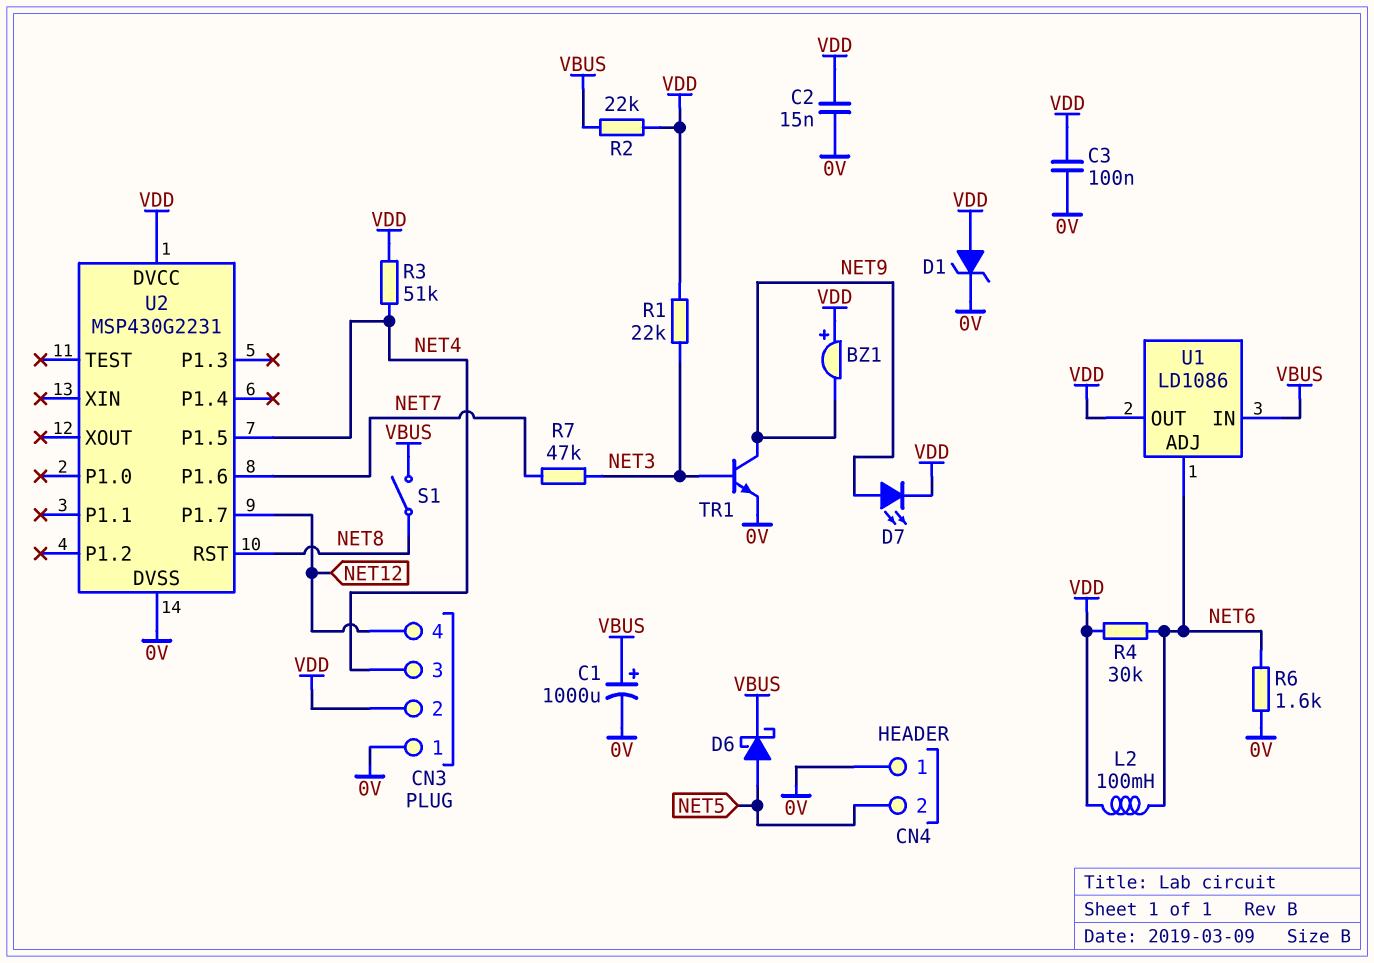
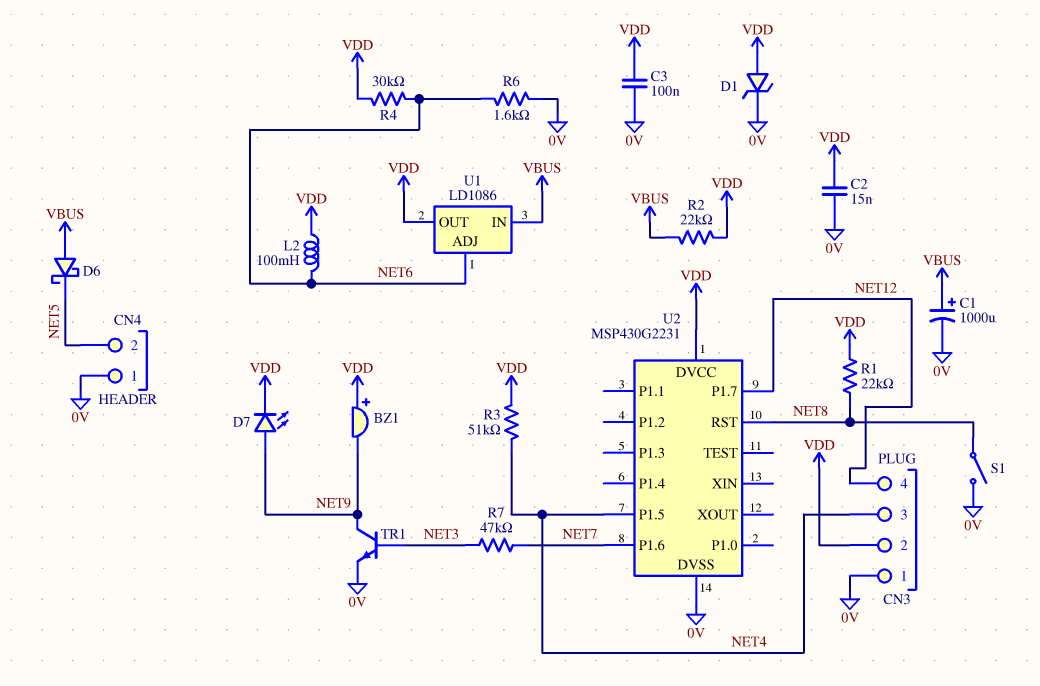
D6: schottky (A NET5, K VBUS) -> schottky (A VBUS, K NET5)
R1: 22k (NET3, VDD) -> 22k (NET8, VDD)
S1: switch (NET8, VBUS) -> switch (0V, NET8)

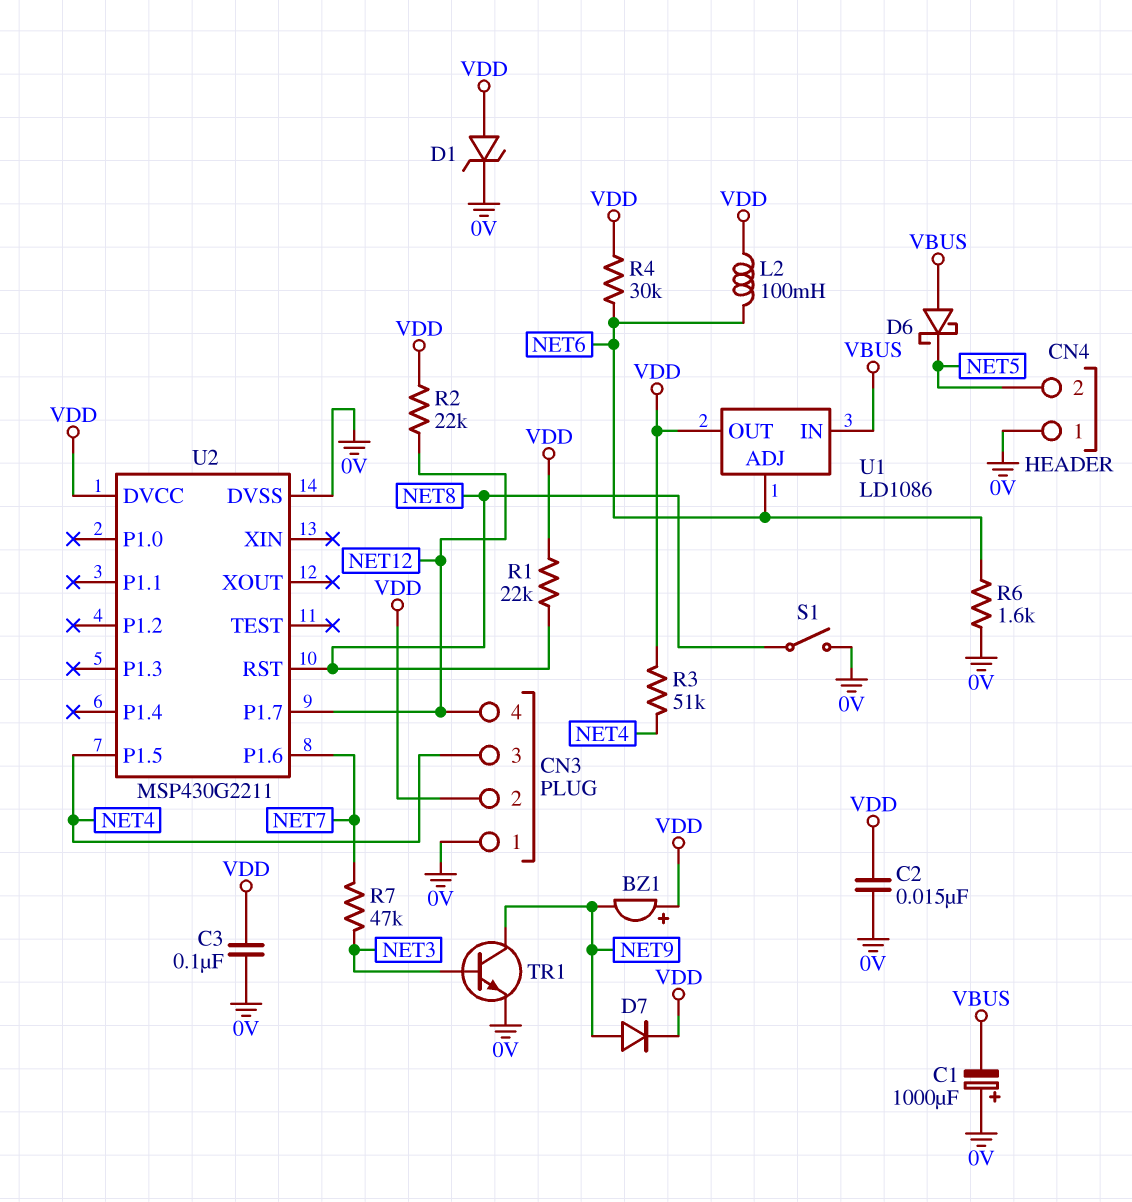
C1: 1000uF (plus VBUS, minus 0V) -> 1000uF (plus 0V, minus VBUS)
D7: LED (A NET9, K VDD) -> diode (A NET9, K VDD)
R2: 22k (VBUS, VDD) -> 22k (NET12, VDD)
U2: MSP430G2231 -> MSP430G2211

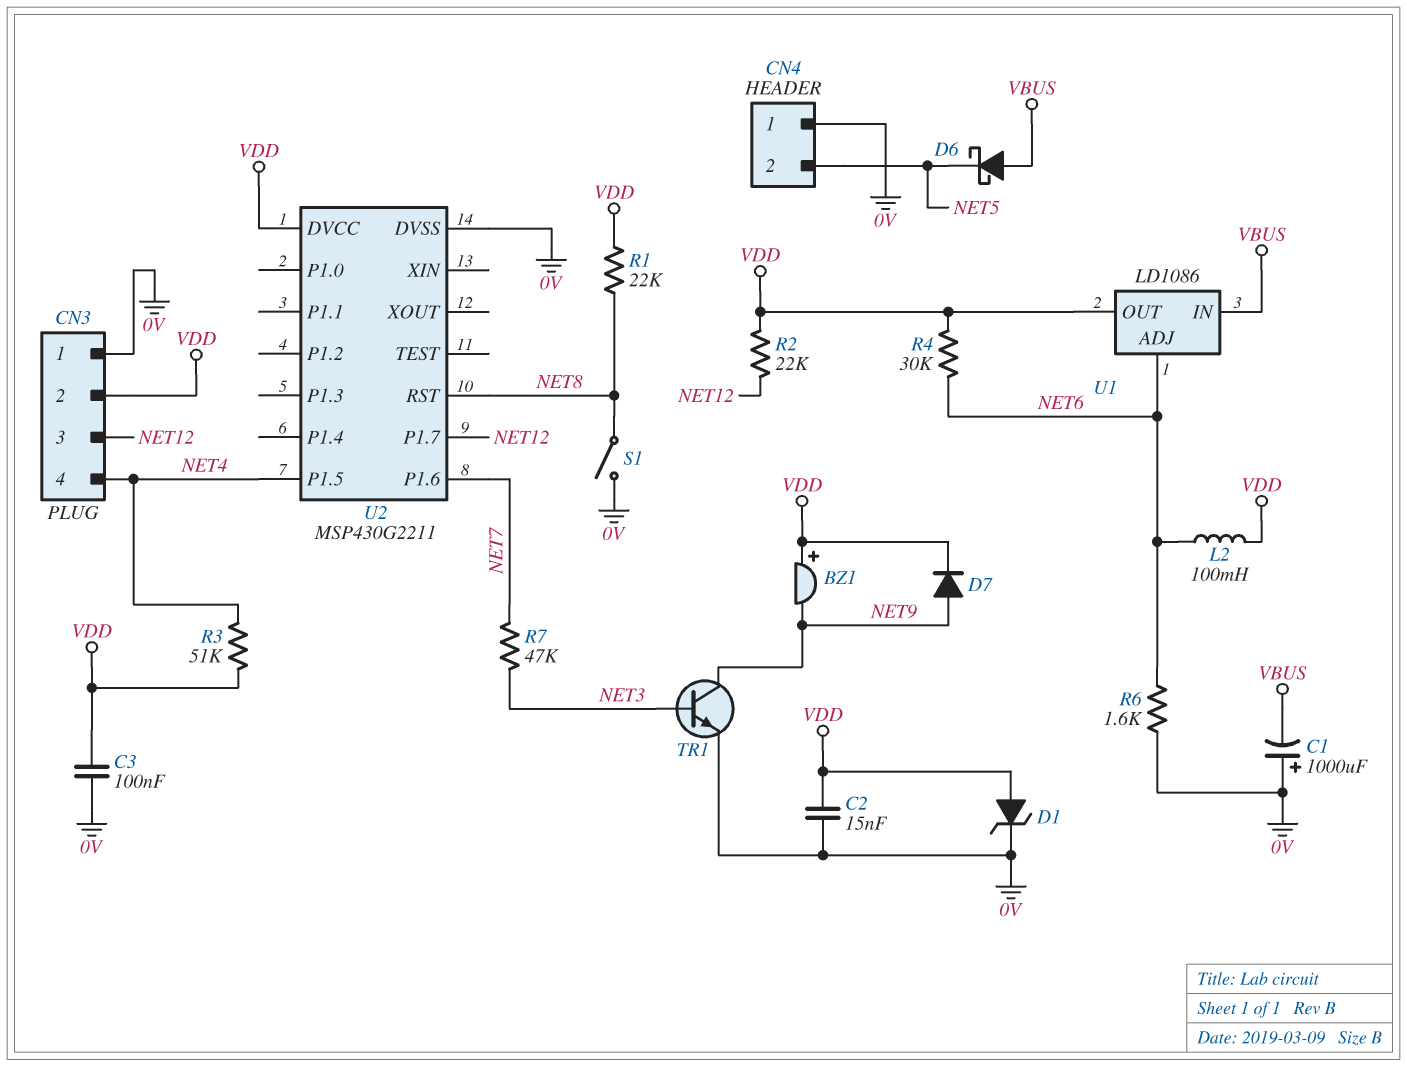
CN3 pin 3: NET4 -> NET12
CN3 pin 4: NET12 -> NET4

